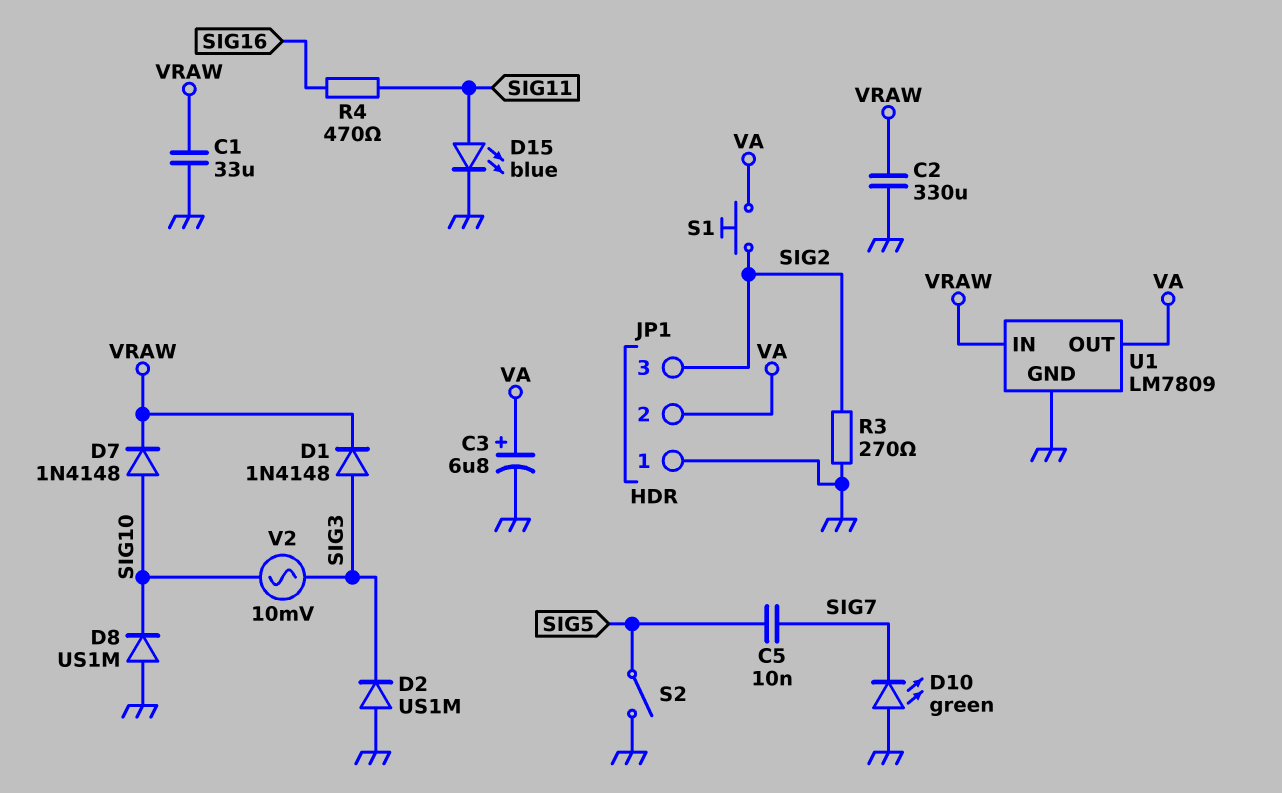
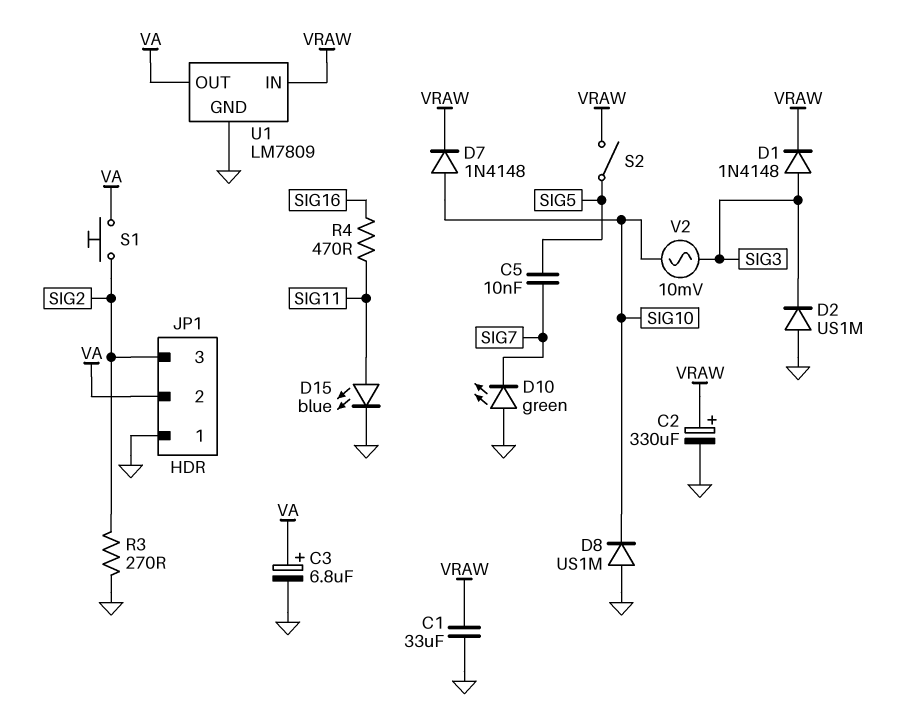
C2: 330uF (GND, VRAW) -> 330uF (plus VRAW, minus GND)
S2: switch (GND, SIG5) -> switch (SIG5, VRAW)

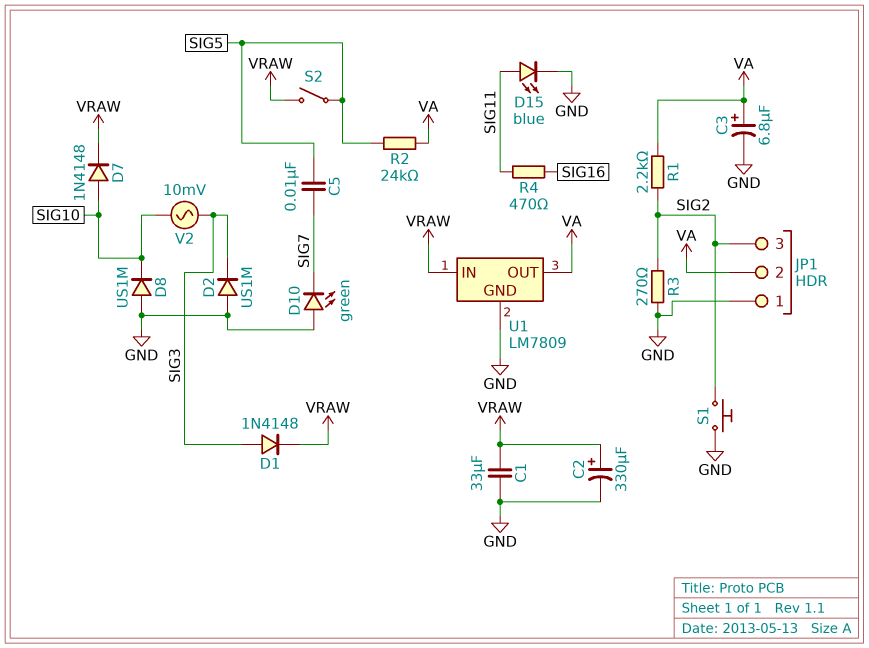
R1: none -> 2.2k (SIG2, VA)
R2: none -> 24k (SIG5, VA)
S1: button (SIG2, VA) -> button (GND, SIG2)

